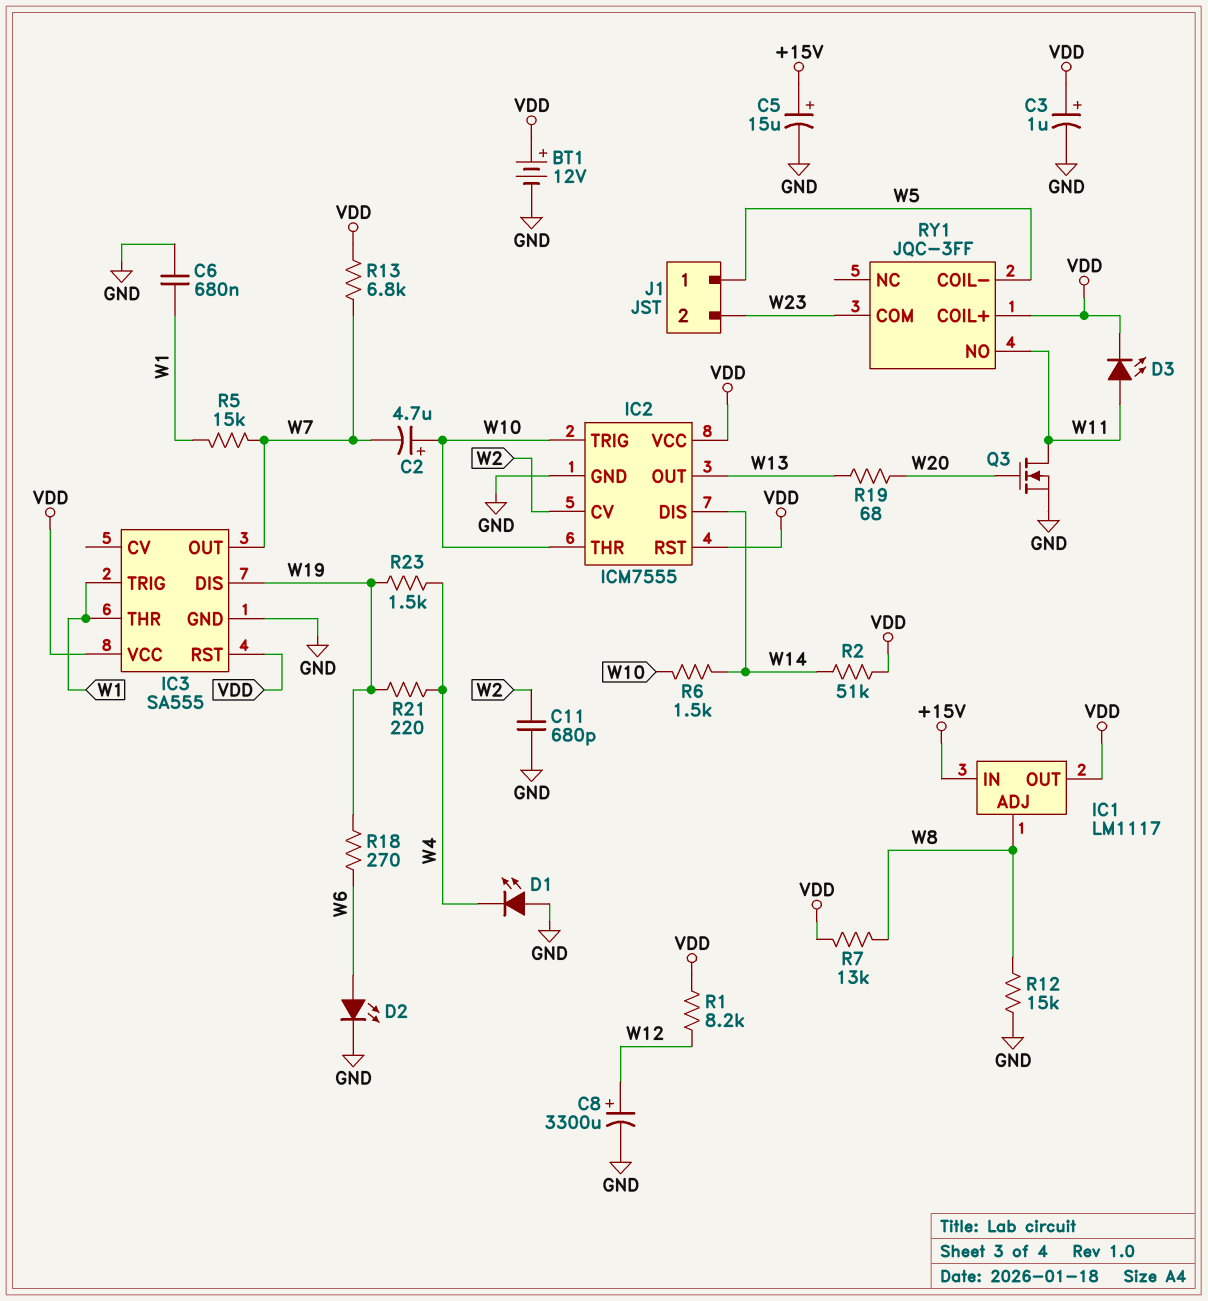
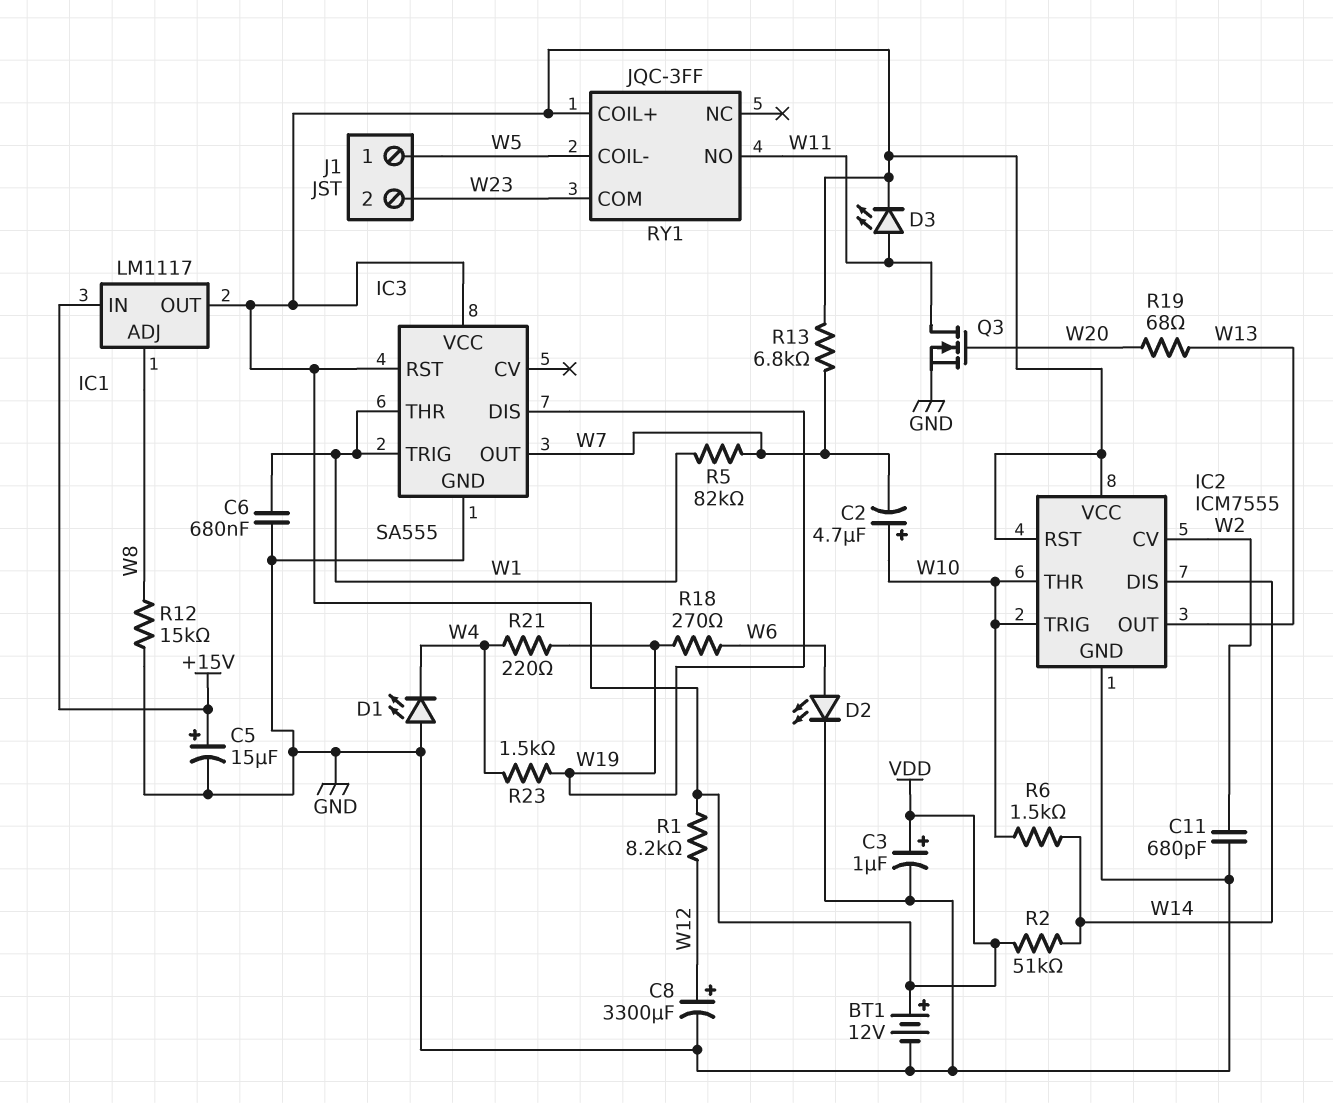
R5: 15k (W1, W7) -> 82k (W1, W7)
R7: 13k (VDD, W8) -> none

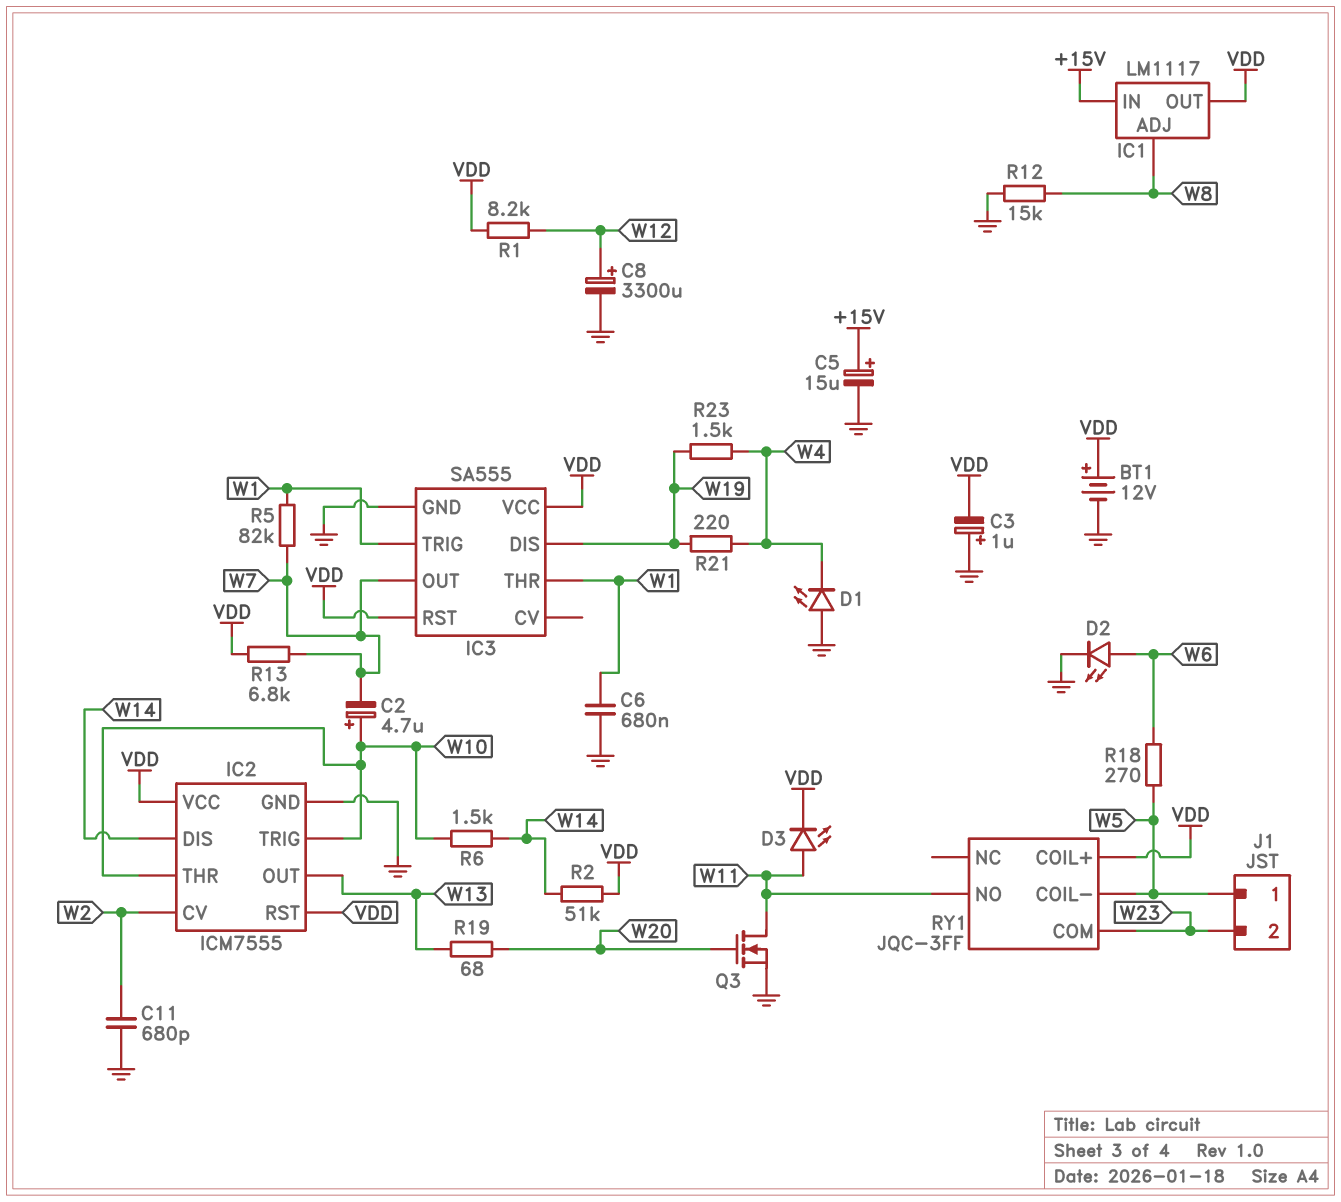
C3: 1uF (plus VDD, minus GND) -> 1uF (plus GND, minus VDD)
R18: 270 (W6, W19) -> 270 (W5, W6)

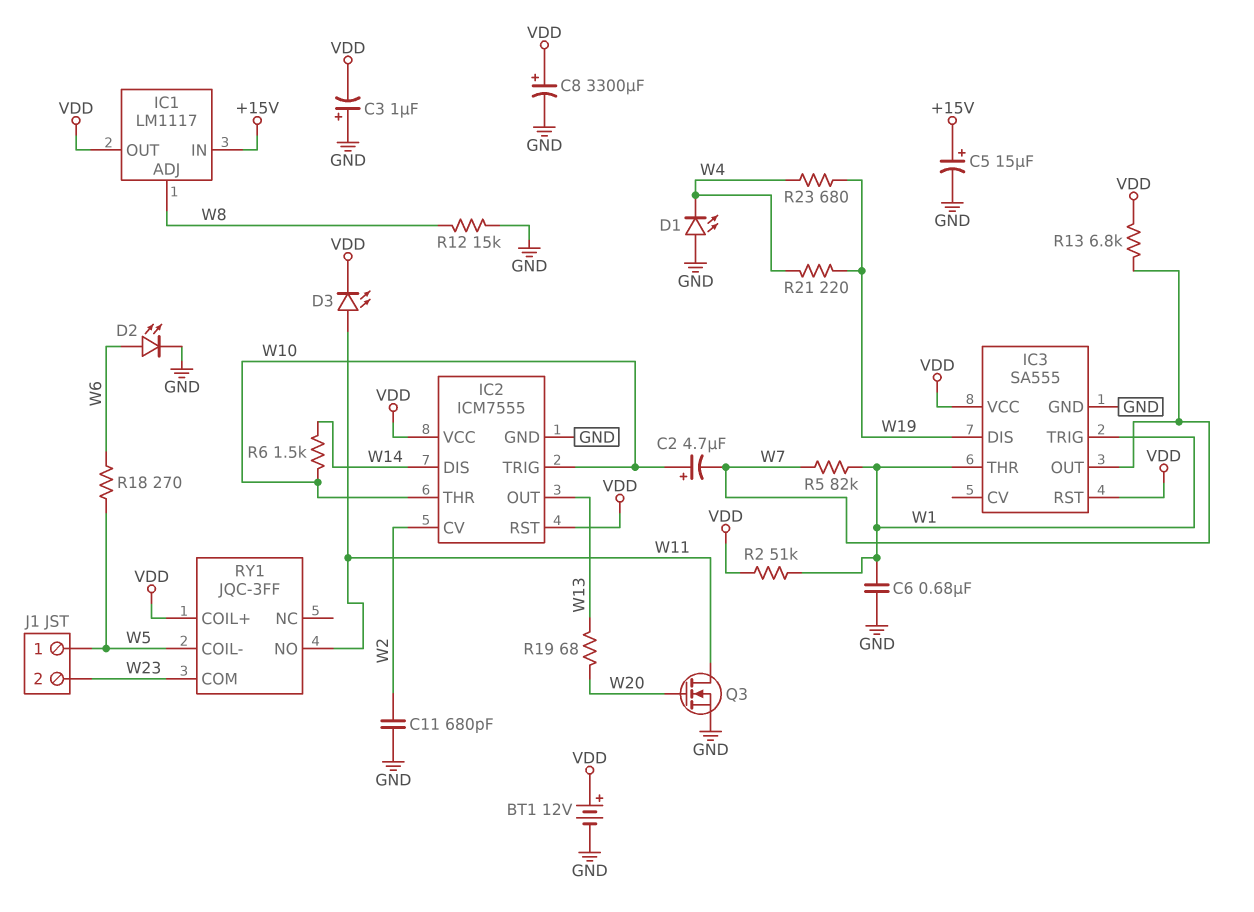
C8: 3300uF (plus W12, minus GND) -> 3300uF (plus VDD, minus GND)
R1: 8.2k (VDD, W12) -> none
R2: 51k (VDD, W14) -> 51k (VDD, W1)
R23: 1.5k (W4, W19) -> 680 (W4, W19)

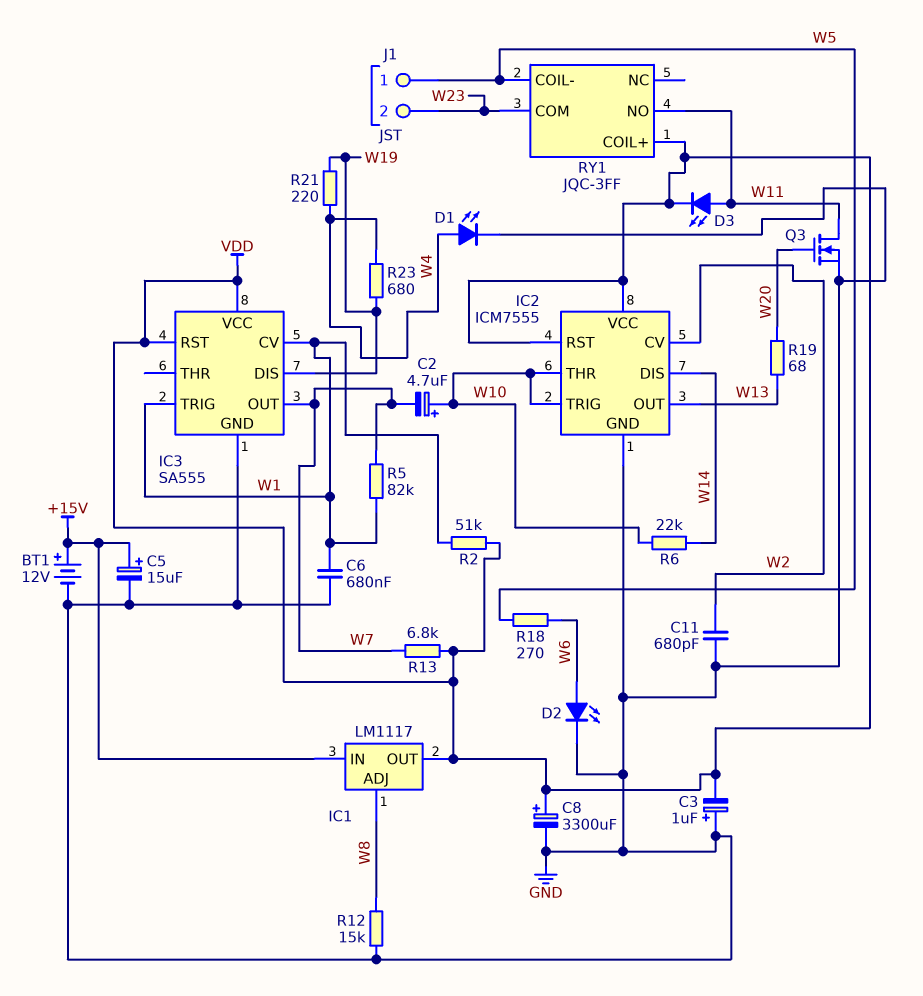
BT1: 12V (plus VDD, minus GND) -> 12V (plus +15V, minus GND)
D1: LED (A GND, K W4) -> LED (A W4, K GND)
IC3 pin CV: none -> W1
IC3 pin THR: W1 -> none
R6: 1.5k (W10, W14) -> 22k (W10, W14)

